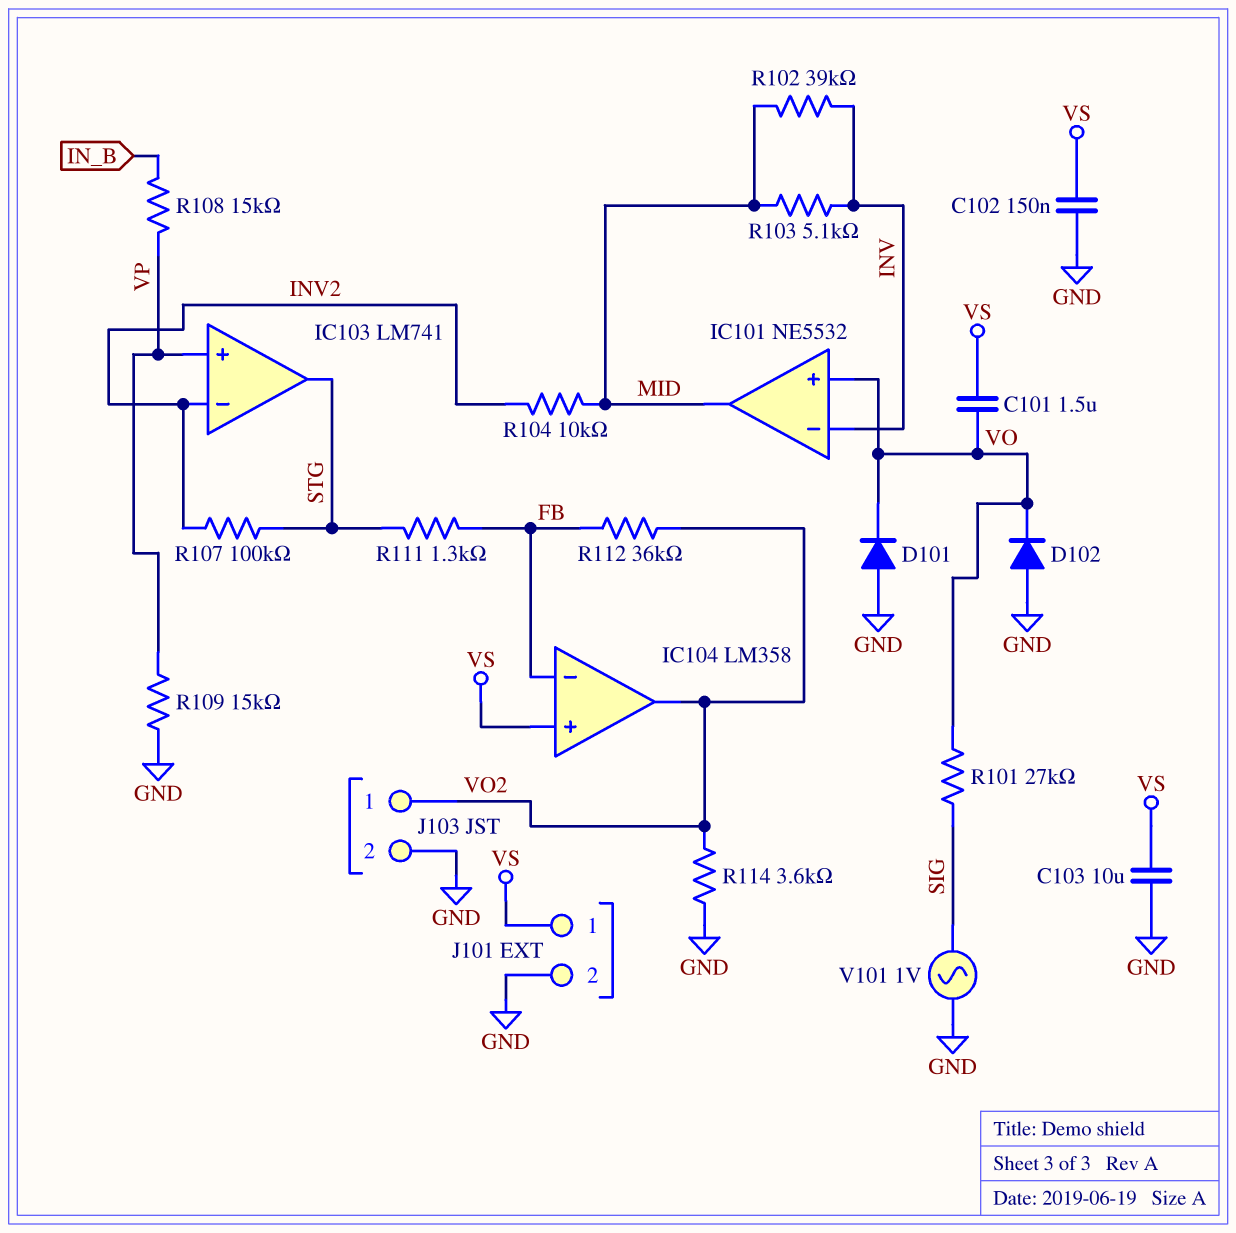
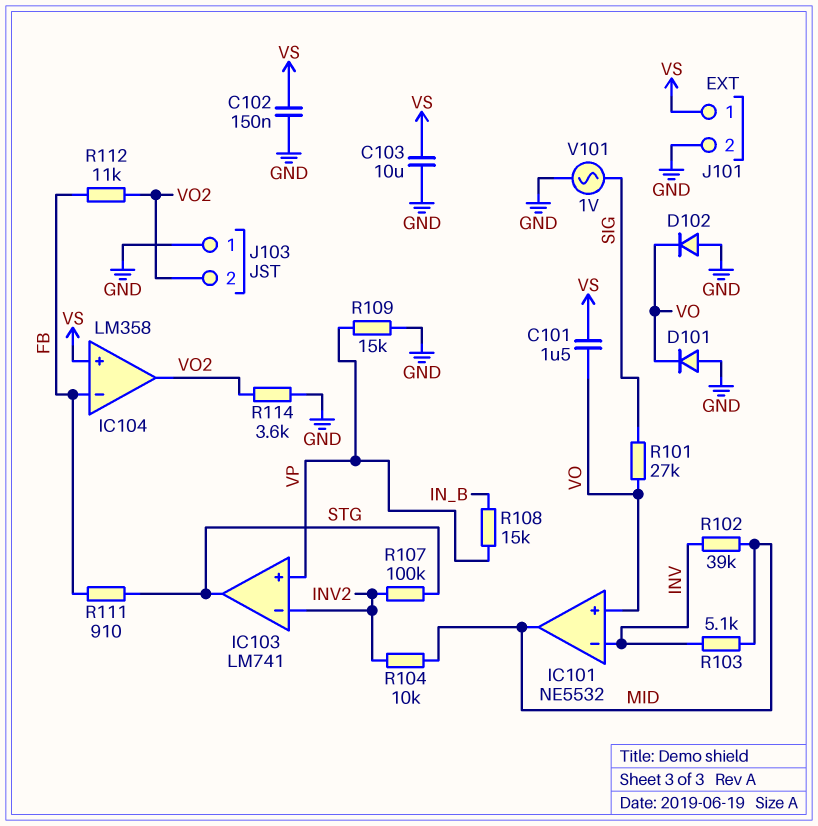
J103 pin 1: VO2 -> GND
J103 pin 2: GND -> VO2
R111: 1.3k (FB, STG) -> 910 (FB, STG)
R112: 36k (FB, VO2) -> 11k (FB, VO2)

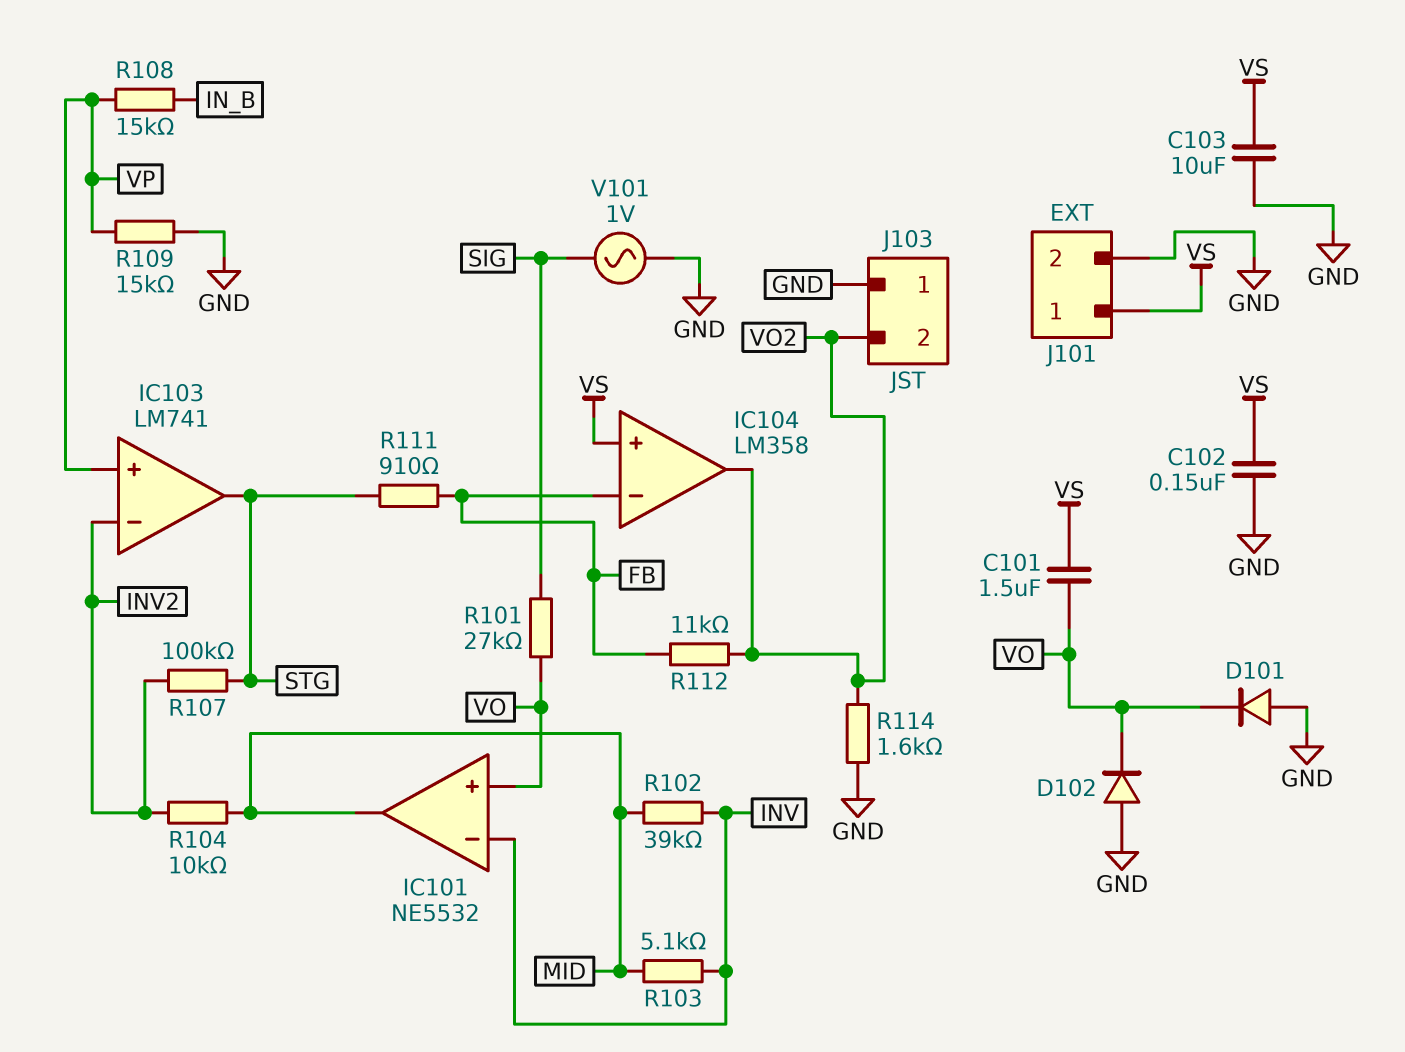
R114: 3.6k (GND, VO2) -> 1.6k (GND, VO2)

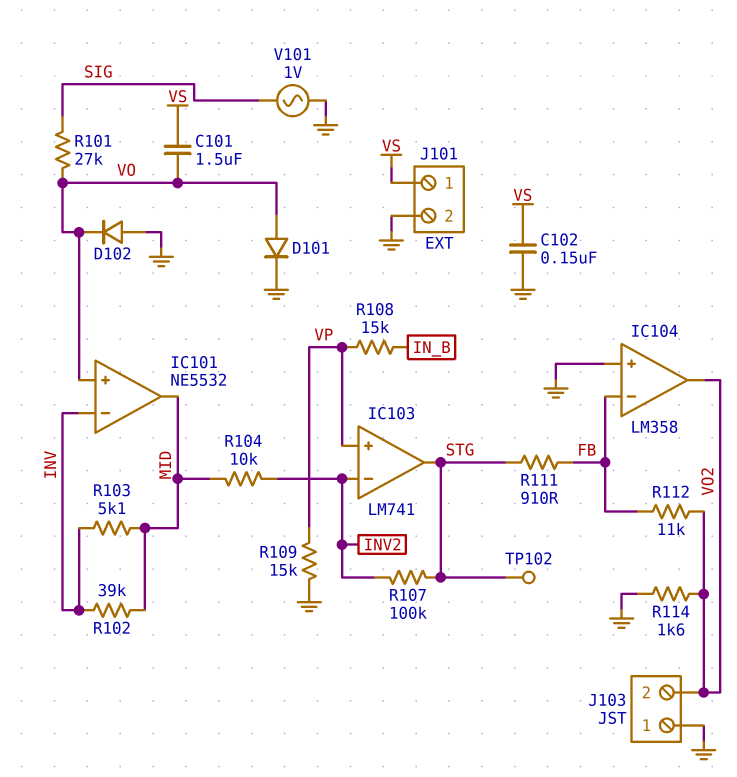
C103: 10uF (GND, VS) -> none
D101: diode (A GND, K VO) -> diode (A VO, K GND)
IC104 pin in+: VS -> GND
TP102: none -> test point (STG)

